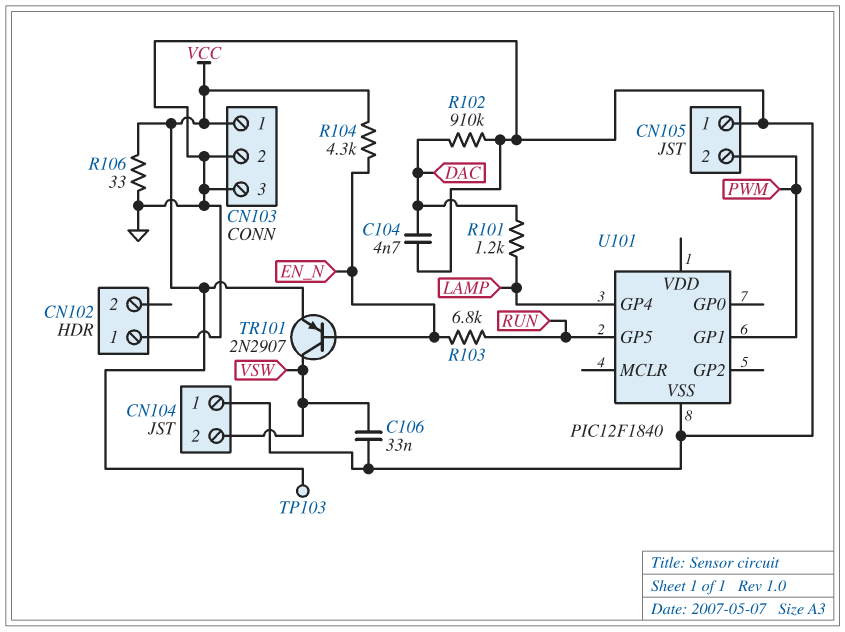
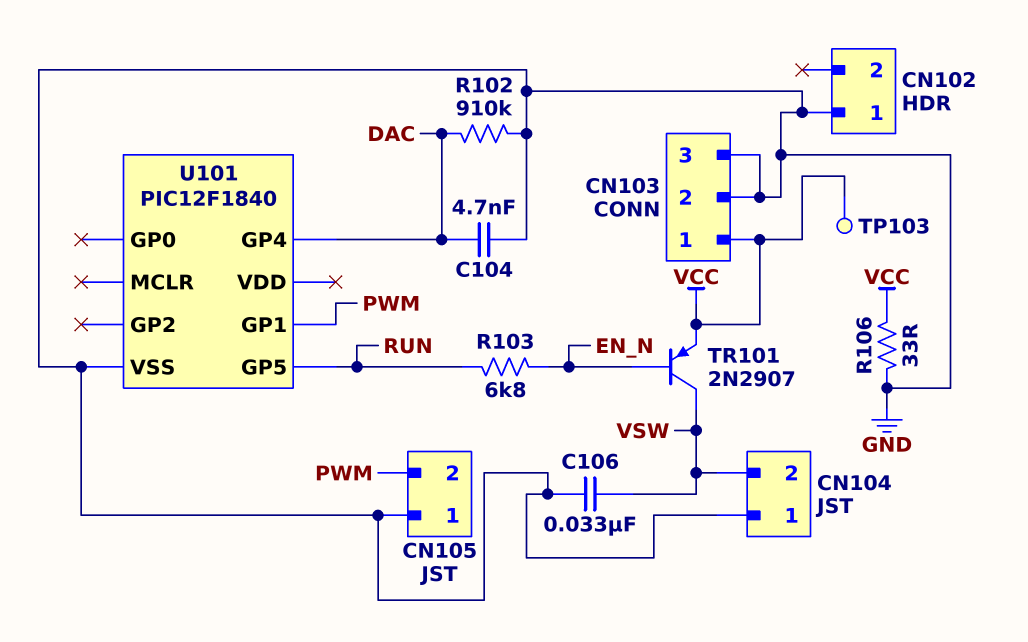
R101: 1.2k (DAC, LAMP) -> none
R104: 4.3k (EN_N, VCC) -> none
U101 pin GP4: LAMP -> DAC

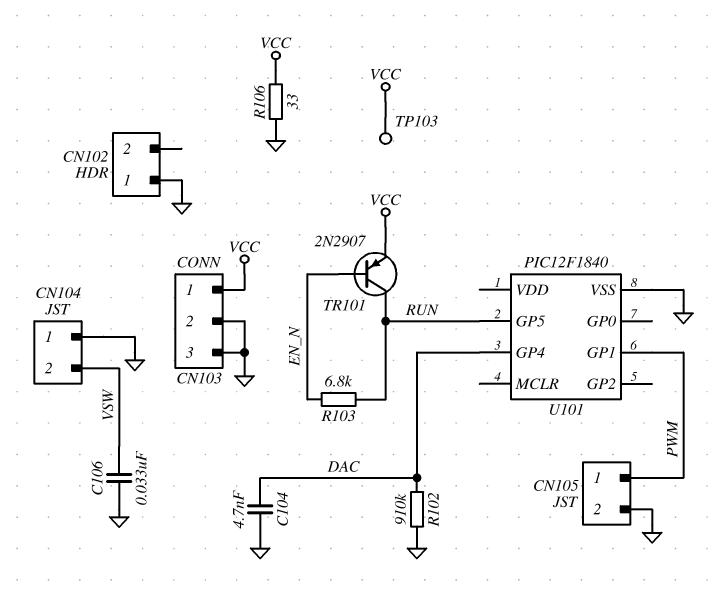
CN105 pin 1: GND -> PWM
CN105 pin 2: PWM -> GND
TR101: PNP 2N2907 (B EN_N, C VSW, E VCC) -> PNP 2N2907 (B EN_N, C RUN, E VCC)

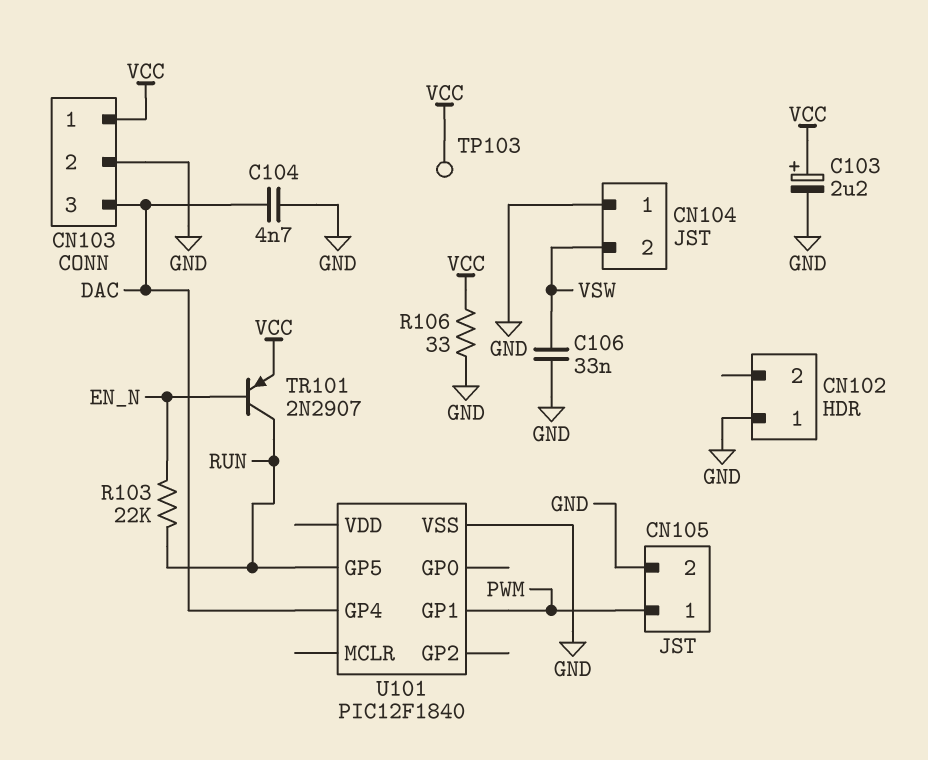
C103: none -> 2.2uF (plus VCC, minus GND)
CN103 pin 3: GND -> DAC
R102: 910k (DAC, GND) -> none
R103: 6.8k (EN_N, RUN) -> 22k (EN_N, RUN)

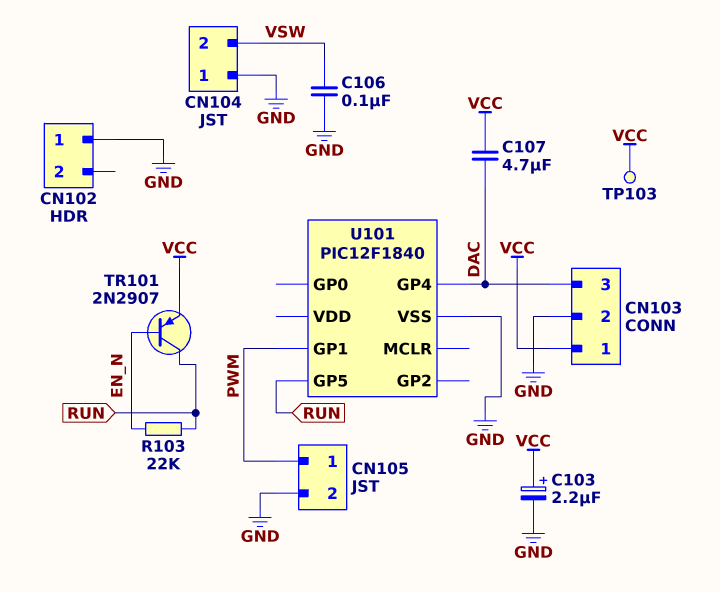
C104: 4.7nF (DAC, GND) -> none
C106: 33nF (GND, VSW) -> 100nF (GND, VSW)
C107: none -> 4.7uF (DAC, VCC)
R106: 33 (GND, VCC) -> none

